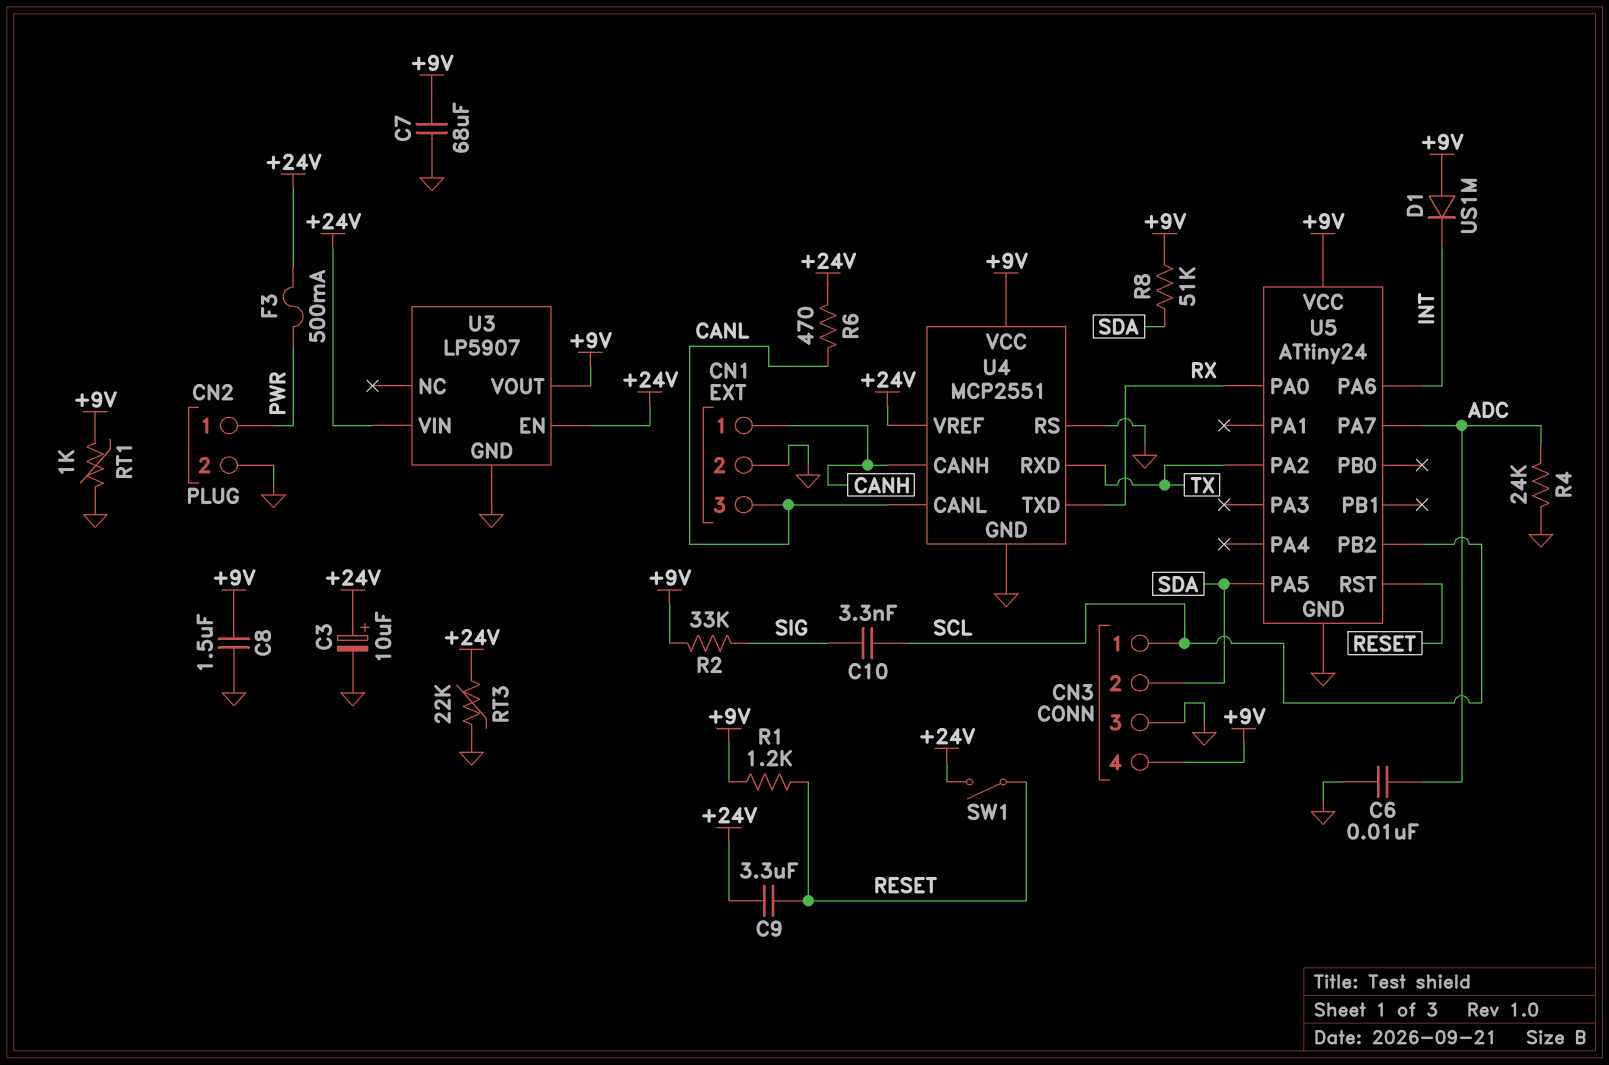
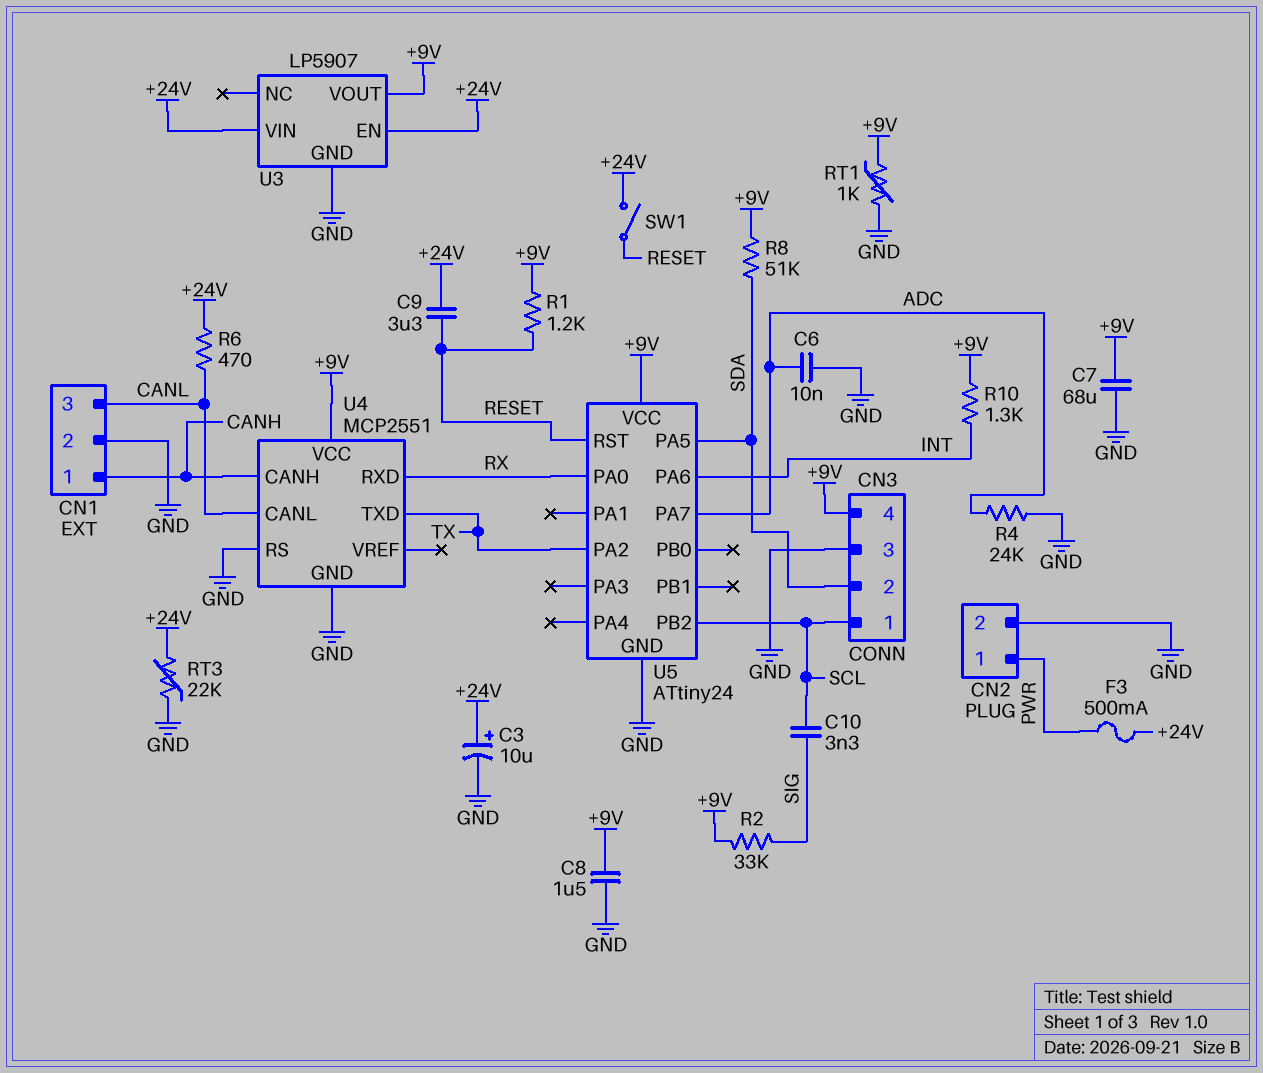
D1: diode US1M (A +9V, K INT) -> none
R10: none -> 1.3k (+9V, INT)
U4 pin RXD: TX -> RX
U4 pin TXD: RX -> TX
U4 pin VREF: +24V -> none

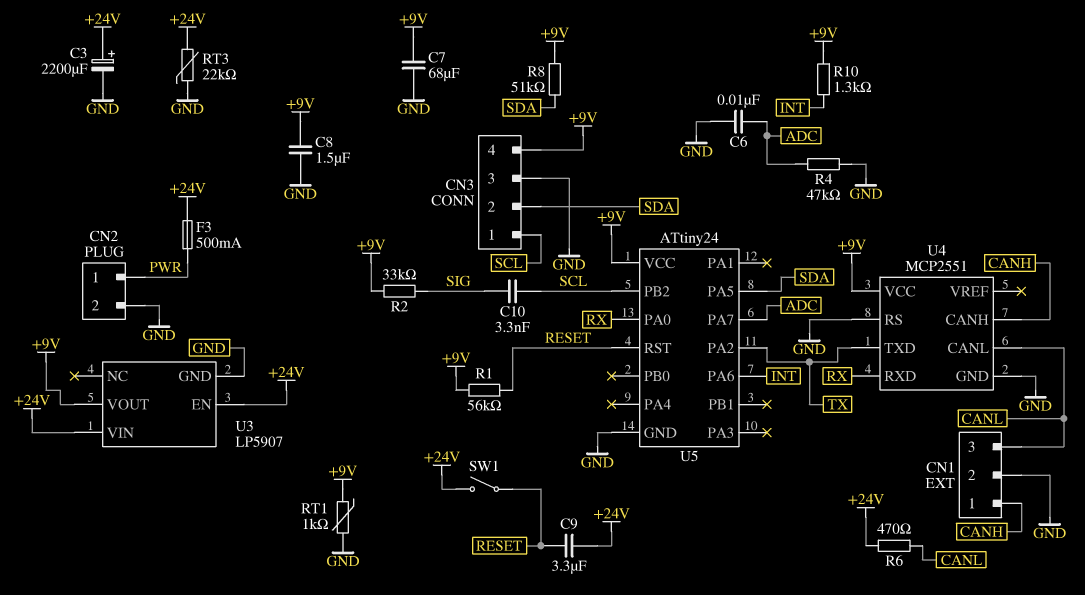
C3: 10uF (plus +24V, minus GND) -> 2200uF (plus +24V, minus GND)
R1: 1.2k (+9V, RESET) -> 56k (+9V, RESET)
R4: 24k (ADC, GND) -> 47k (ADC, GND)

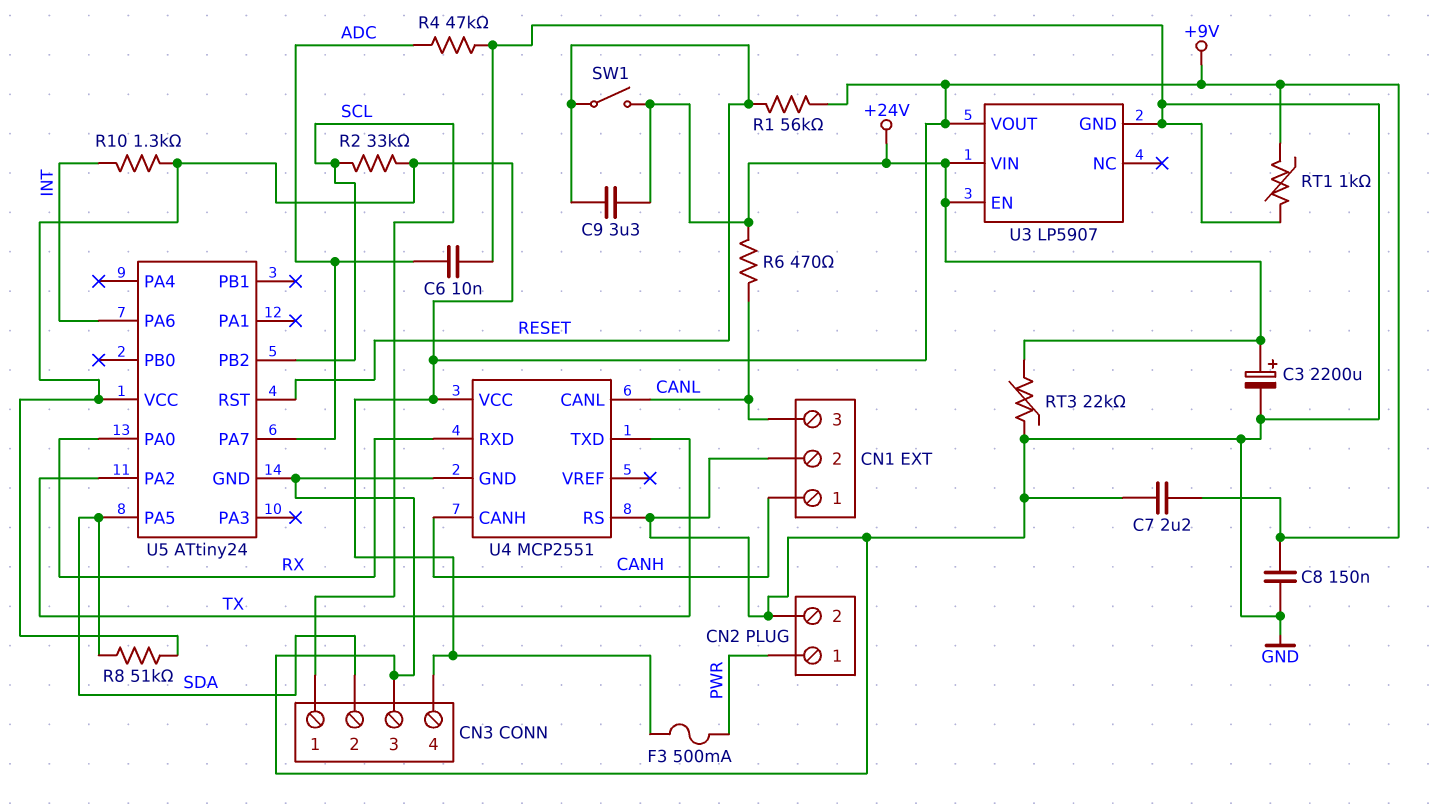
C7: 68uF (+9V, GND) -> 2.2uF (+9V, GND)
C8: 1.5uF (+9V, GND) -> 150nF (+9V, GND)
C10: 3.3nF (SCL, SIG) -> none
F3: 500mA (+24V, PWR) -> 500mA (+9V, PWR)
R2: 33k (+9V, SIG) -> 33k (+9V, SCL)

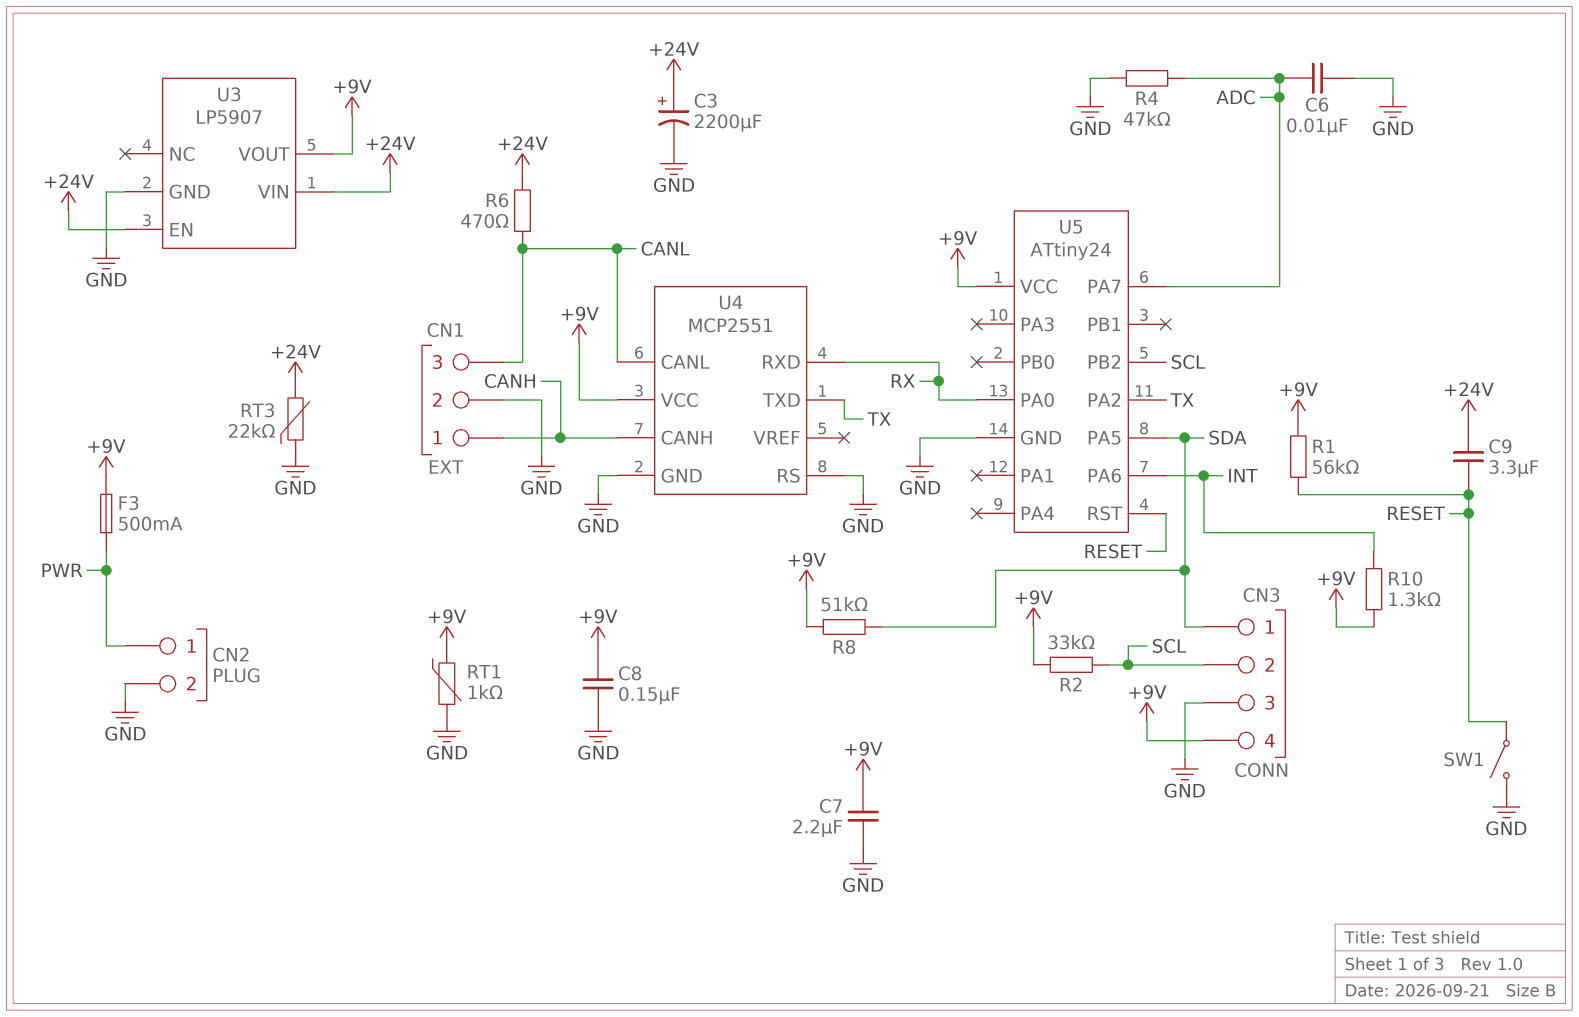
CN3 pin 1: SCL -> SDA
CN3 pin 2: SDA -> SCL
SW1: switch (+24V, RESET) -> switch (GND, RESET)

